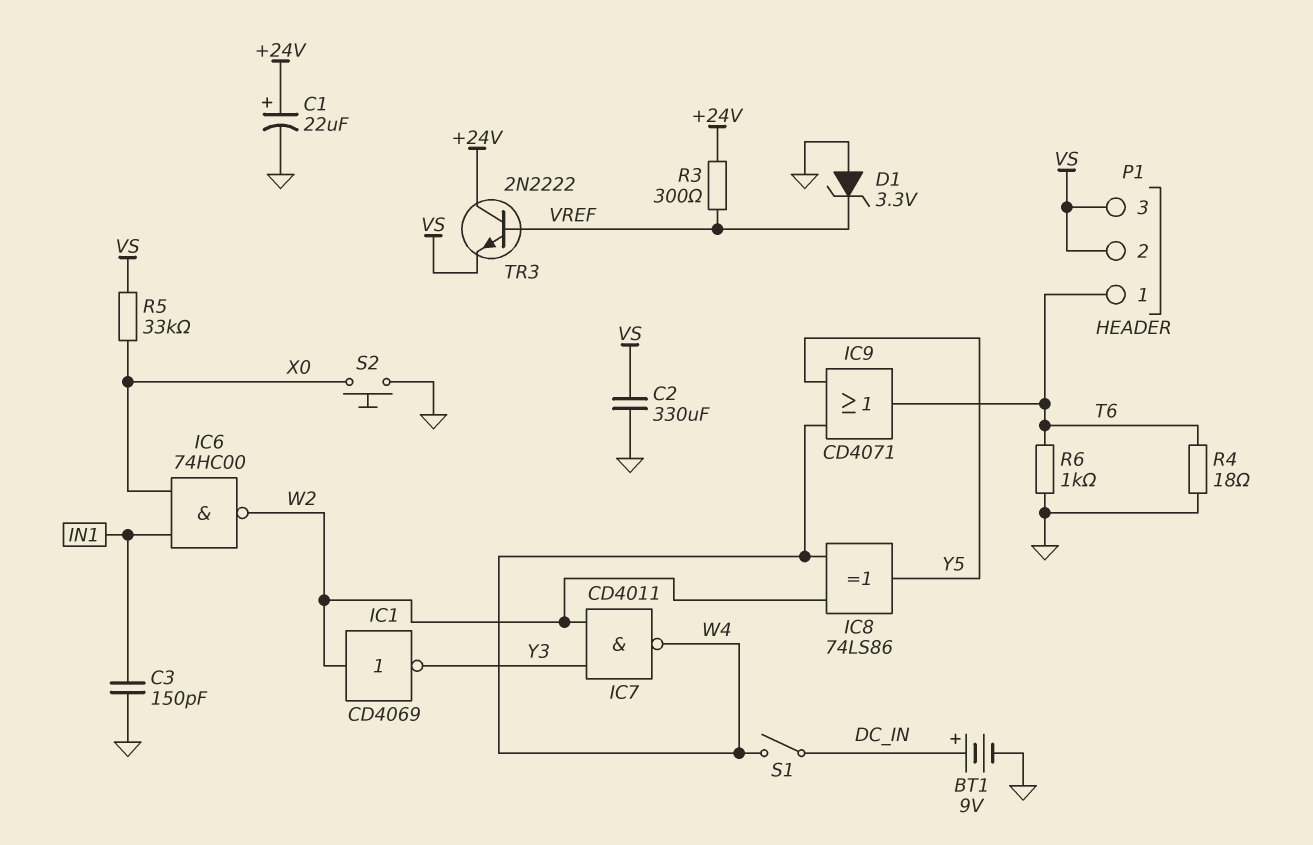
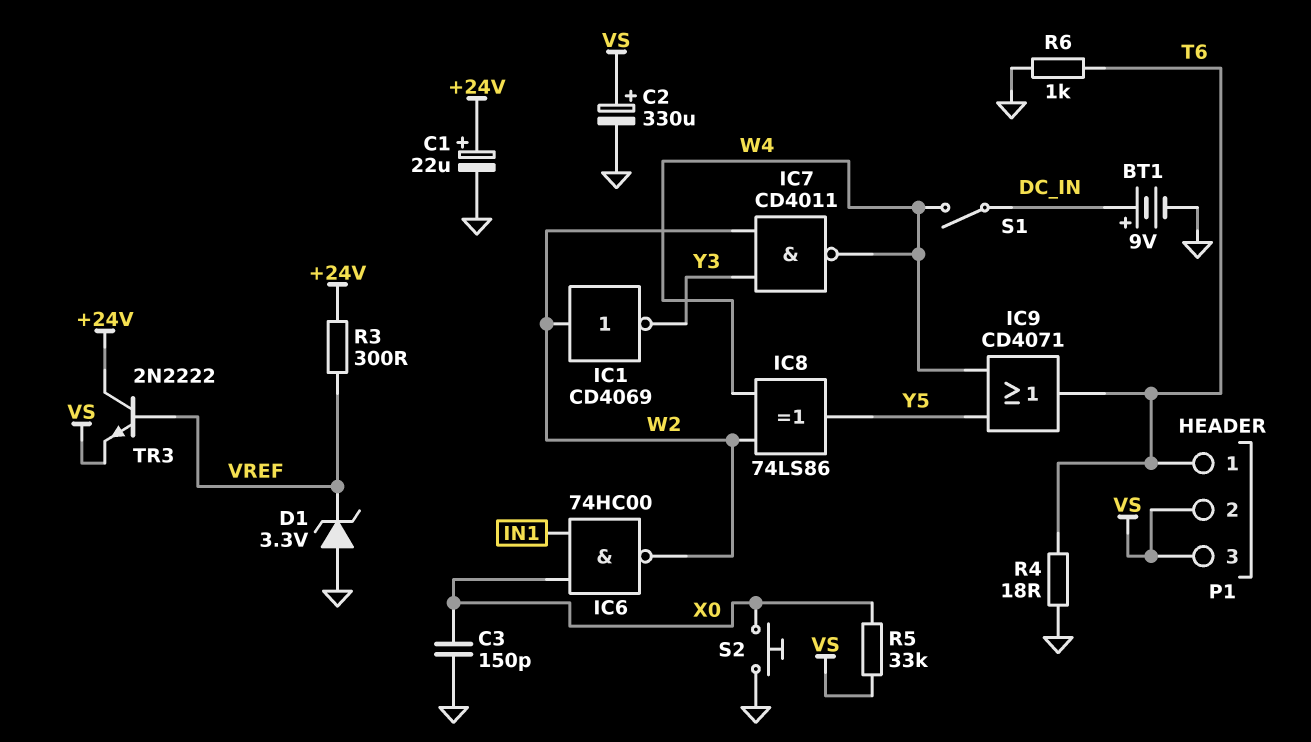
C2: 330uF (GND, VS) -> 330uF (plus VS, minus GND)
C3: 150pF (GND, IN1) -> 150pF (GND, X0)

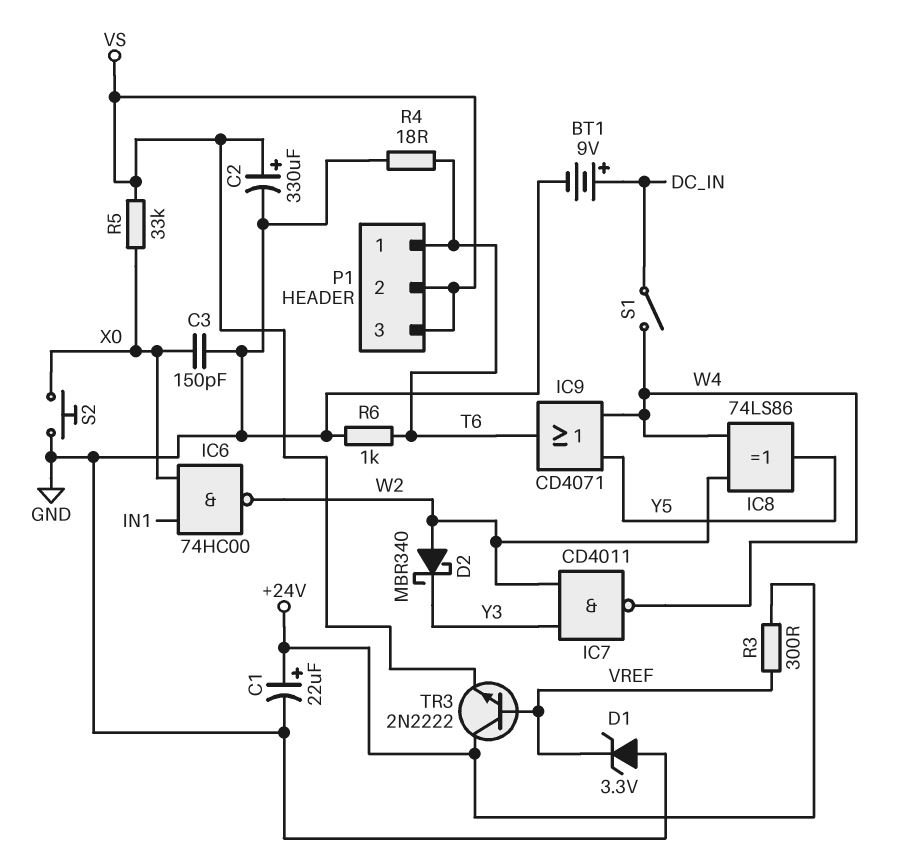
D2: none -> schottky MBR340 (A W2, K Y3)
IC1: NOT CD4069 (in W2, out Y3) -> none

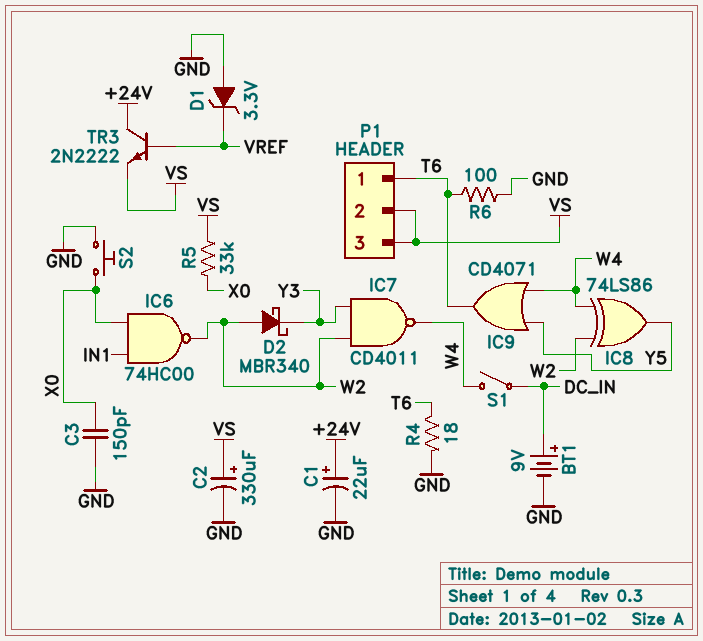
R3: 300 (+24V, VREF) -> none
R6: 1k (GND, T6) -> 100 (GND, T6)

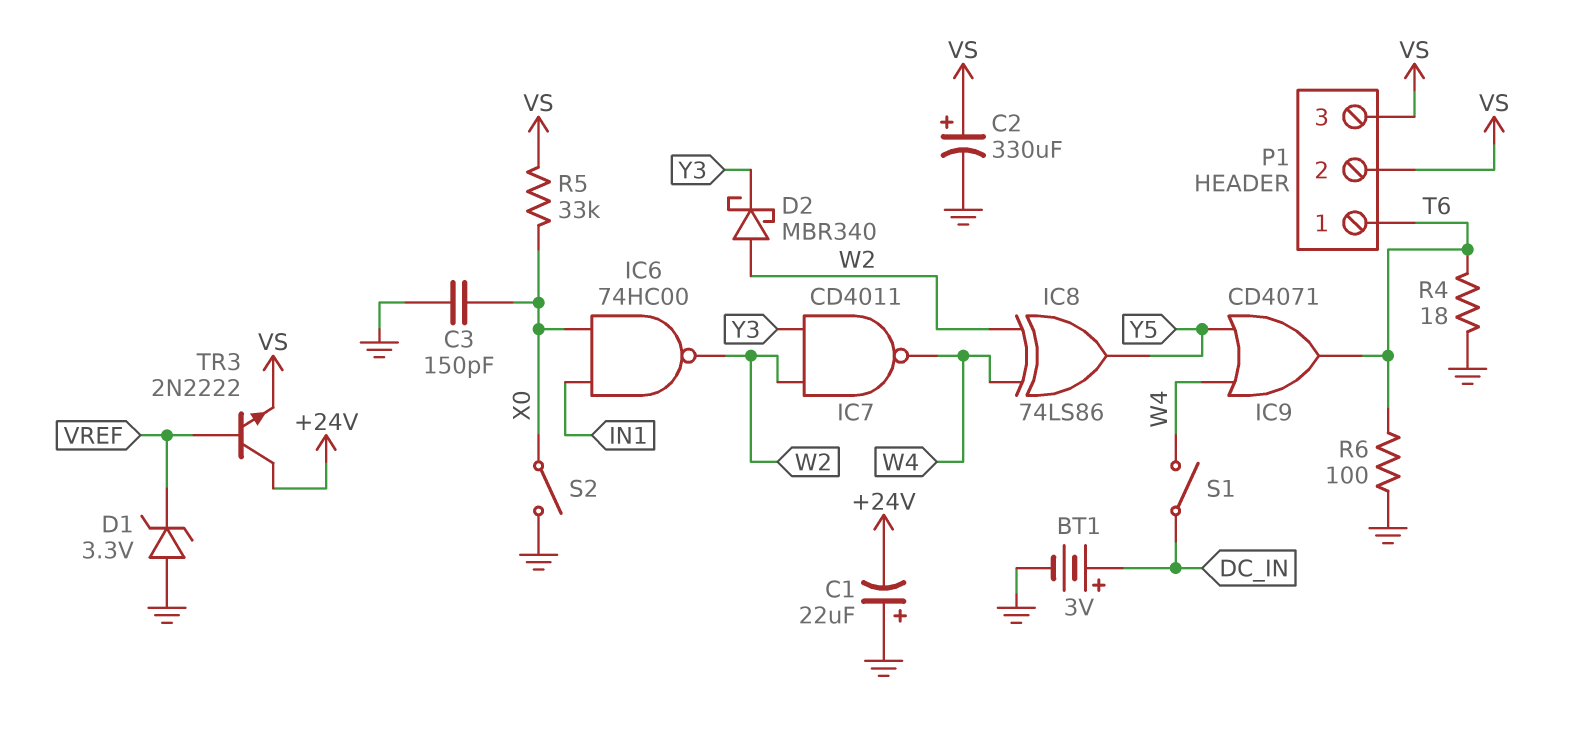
BT1: 9V (plus DC_IN, minus GND) -> 3V (plus DC_IN, minus GND)
C1: 22uF (plus +24V, minus GND) -> 22uF (plus GND, minus +24V)
S2: button (GND, X0) -> switch (GND, X0)

